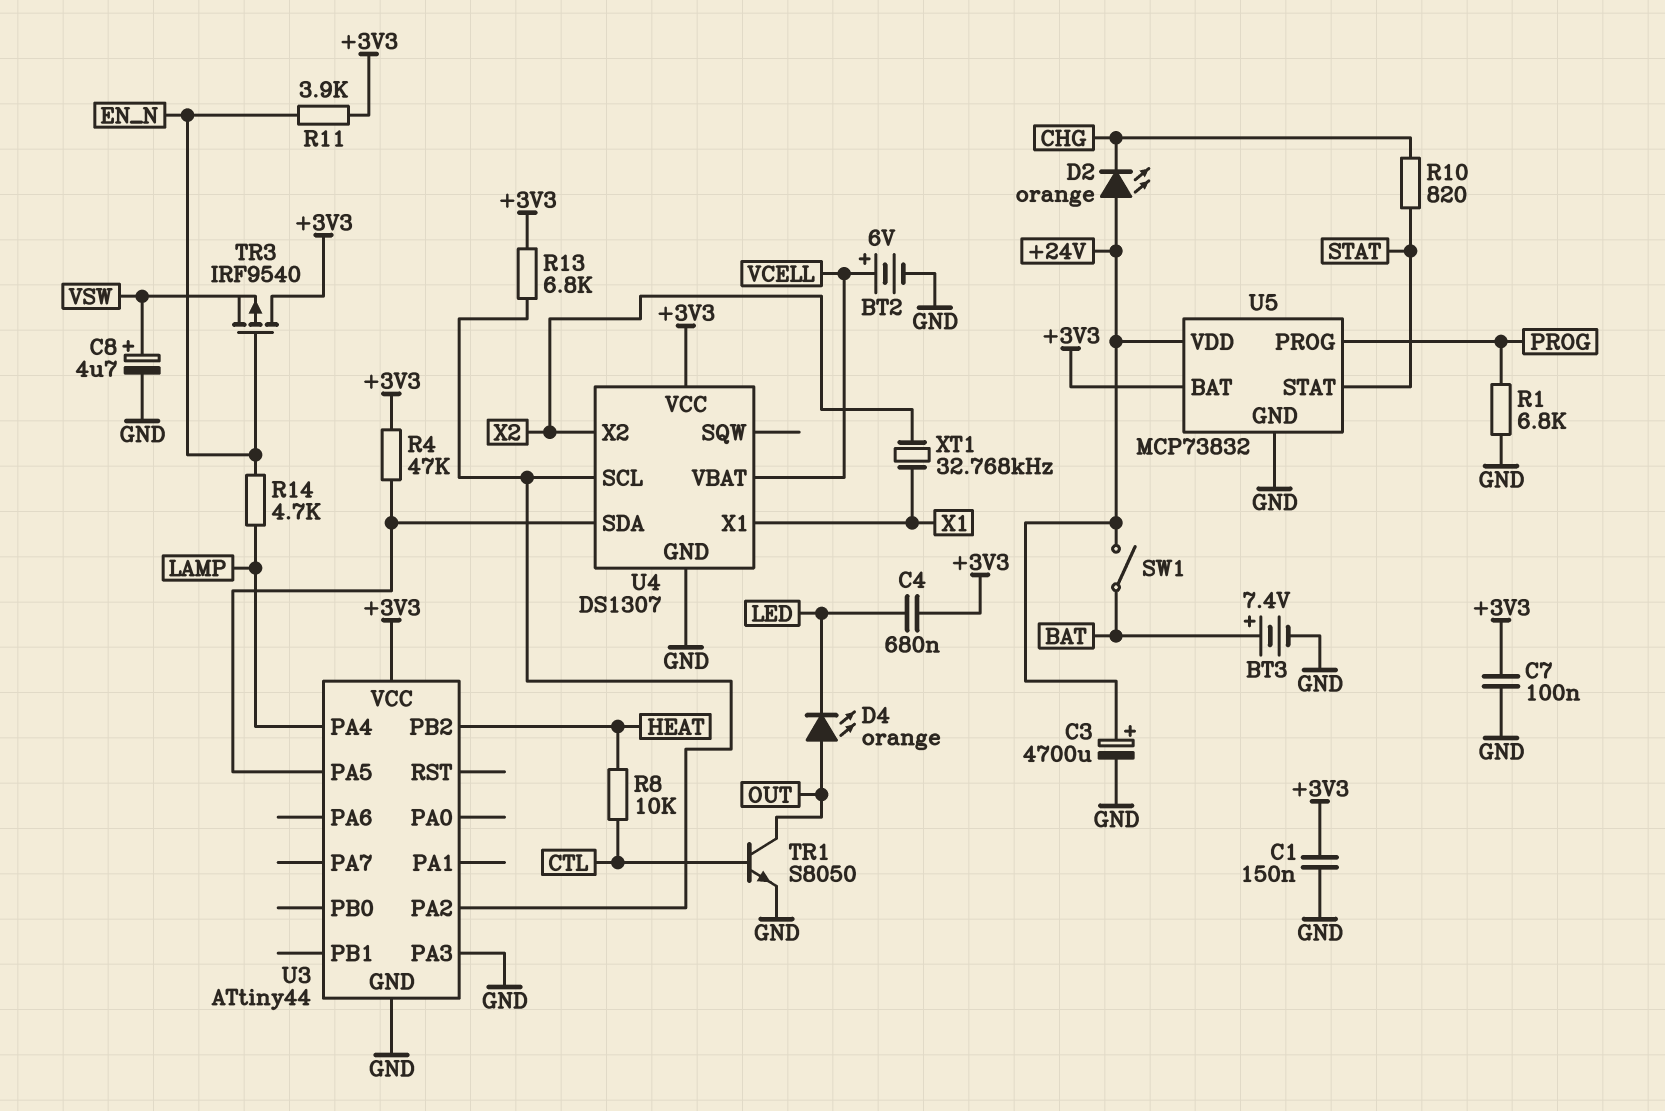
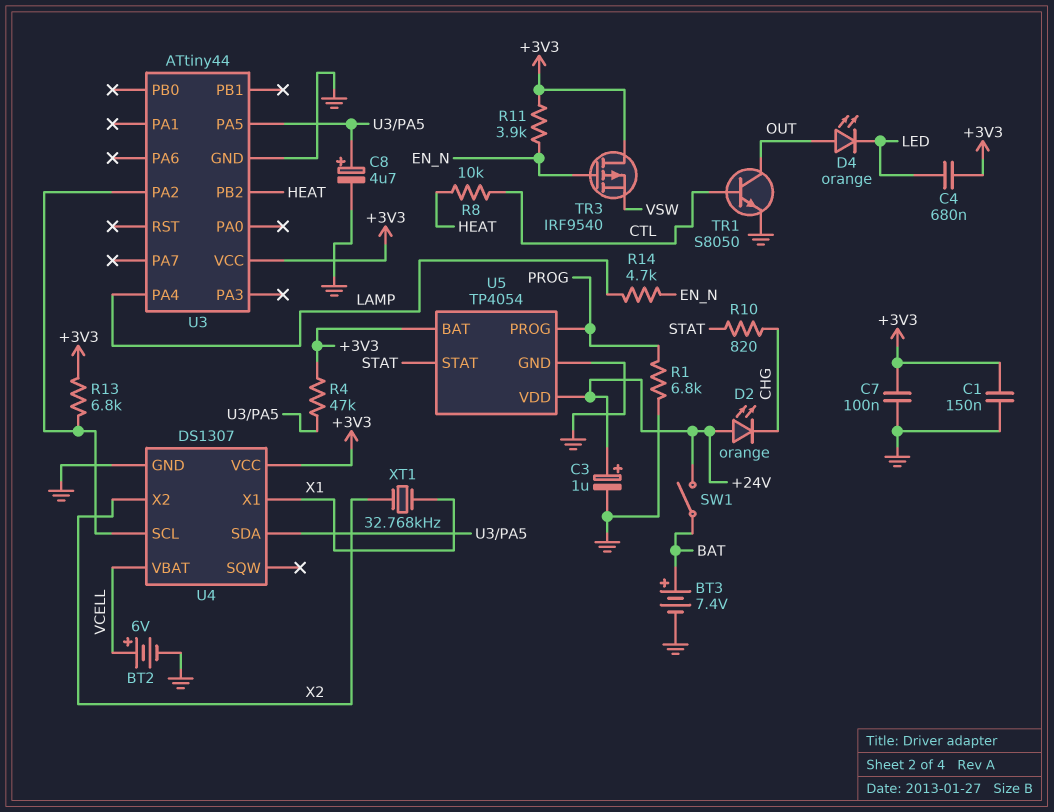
C3: 4700uF (plus +24V, minus GND) -> 1uF (plus +24V, minus GND)
C8: 4.7uF (plus VSW, minus GND) -> 4.7uF (plus U3/PA5, minus GND)
U3 pin PA3: GND -> none
U5: MCP73832 -> TP4054

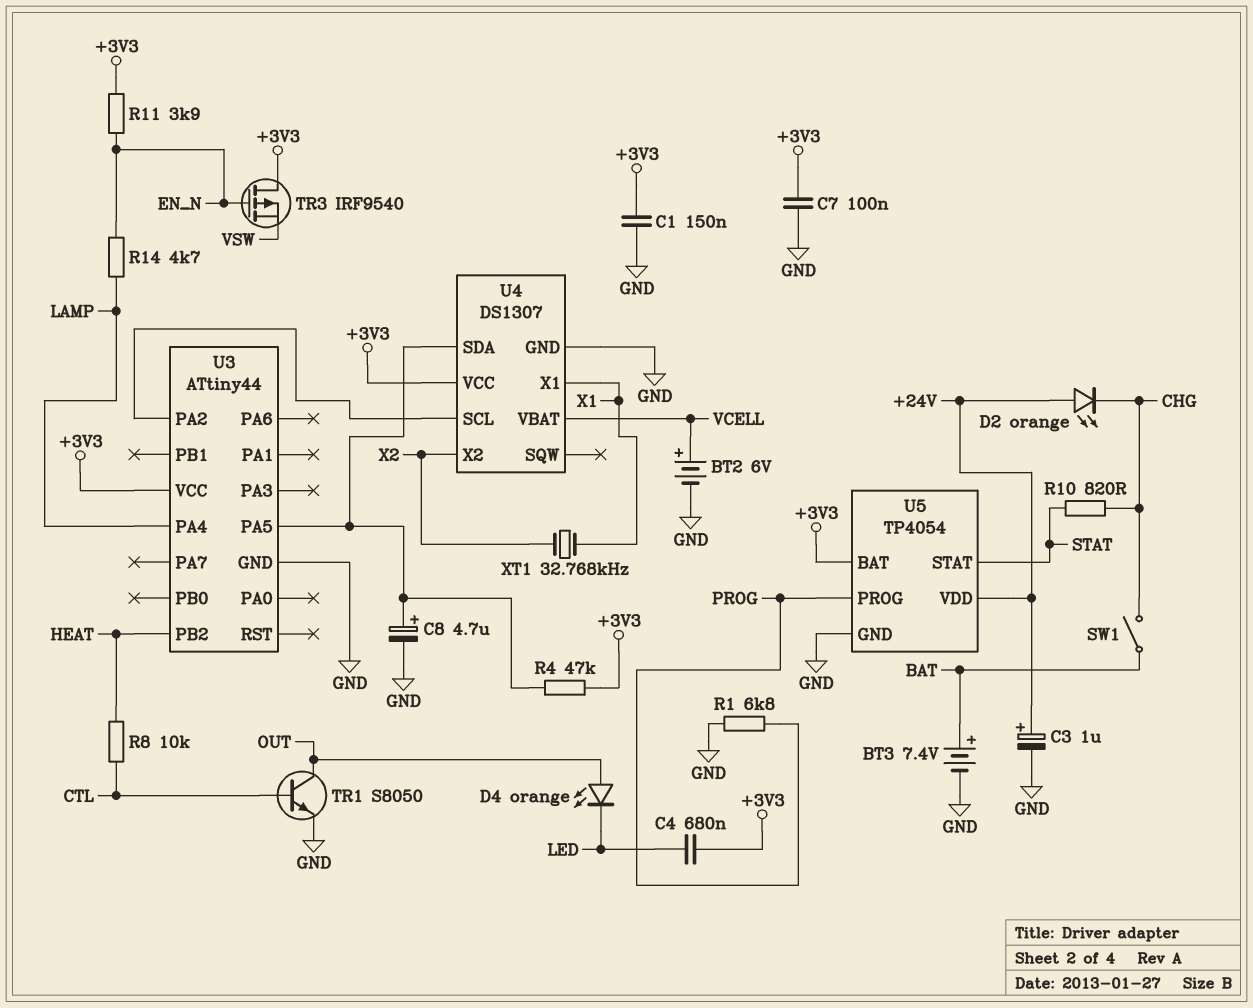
R13: 6.8k (+3V3, U3/PA2) -> none
SW1: switch (+24V, BAT) -> switch (BAT, CHG)

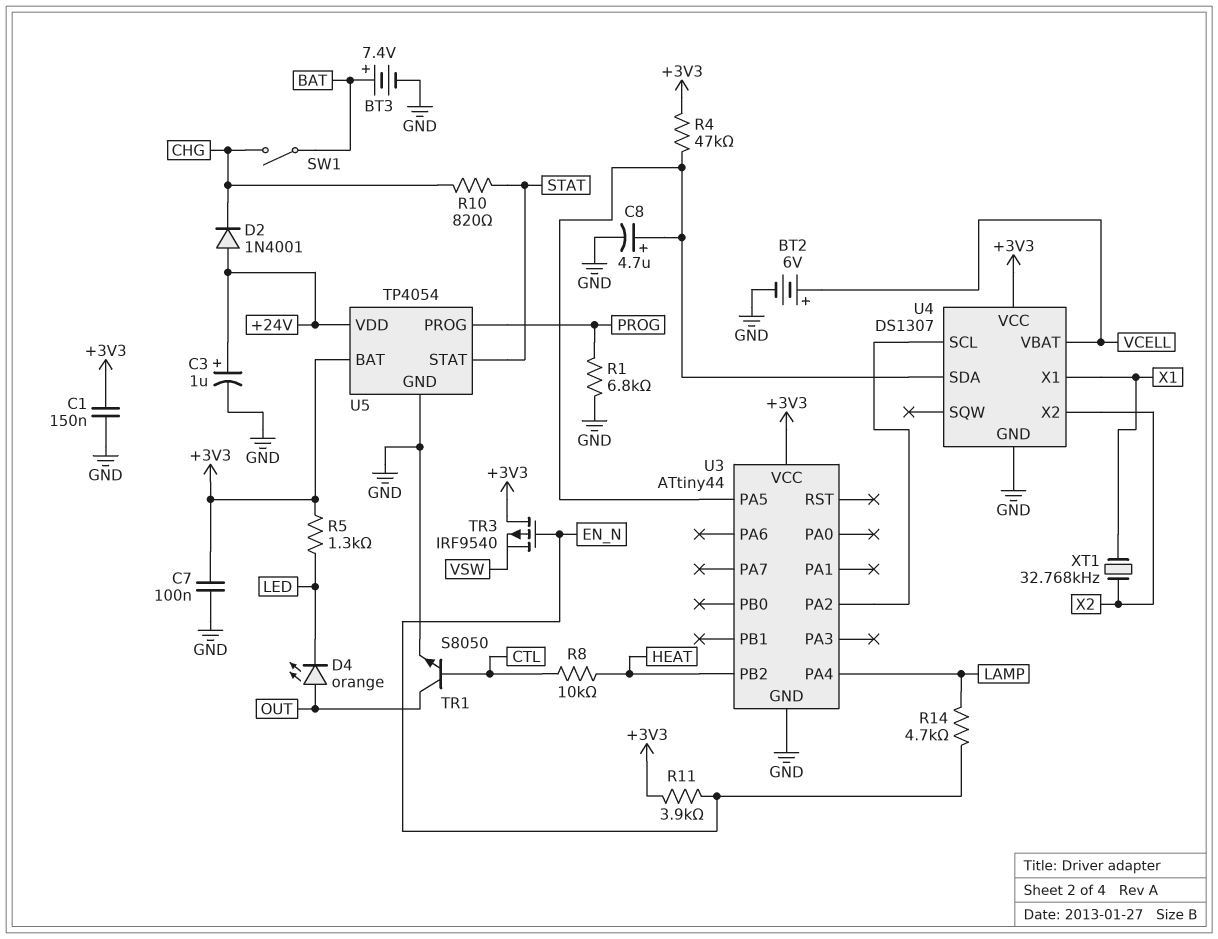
C4: 680nF (+3V3, LED) -> none
D2: LED orange (A +24V, K CHG) -> diode 1N4001 (A +24V, K CHG)
R5: none -> 1.3k (+3V3, LED)

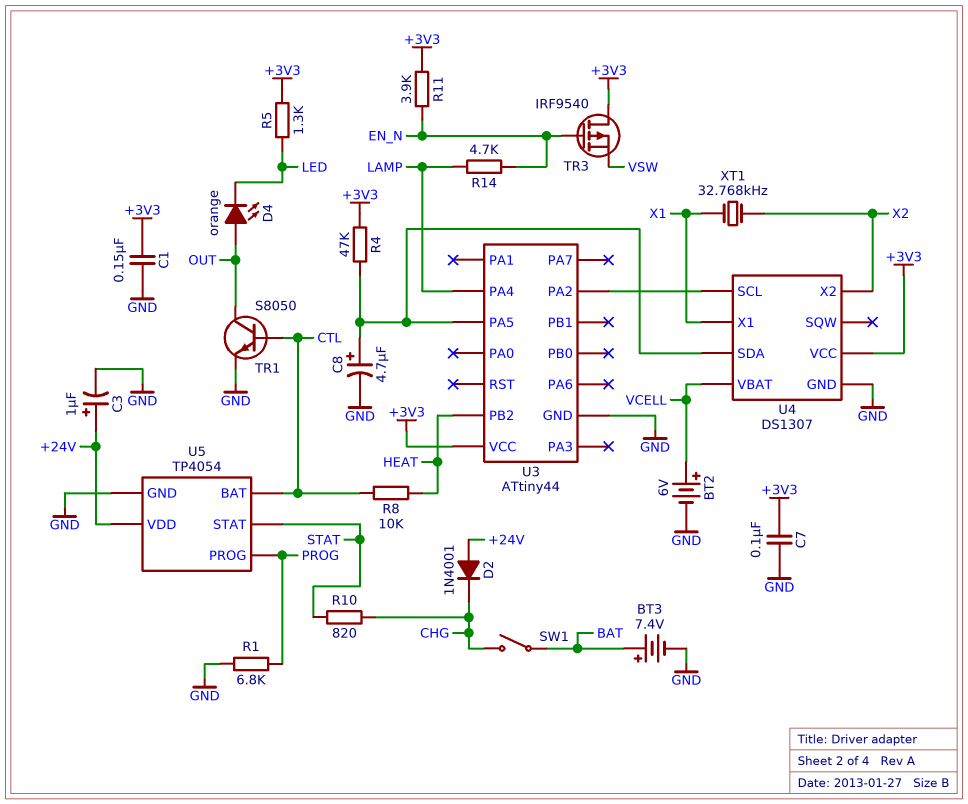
U5 pin BAT: +3V3 -> CTL

